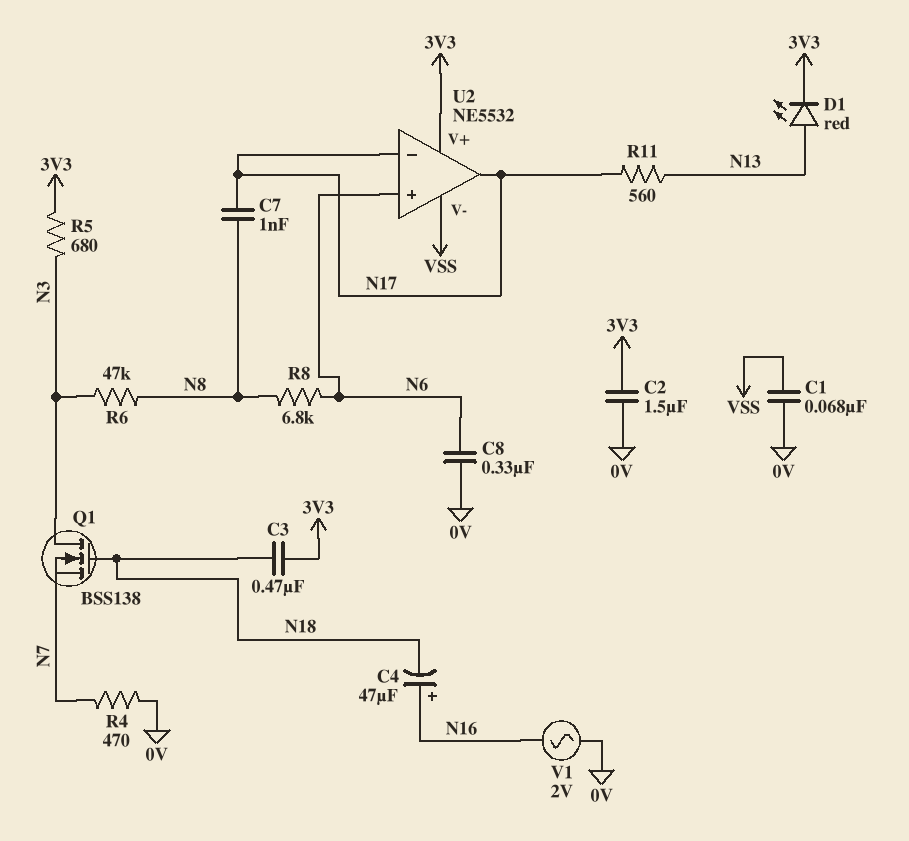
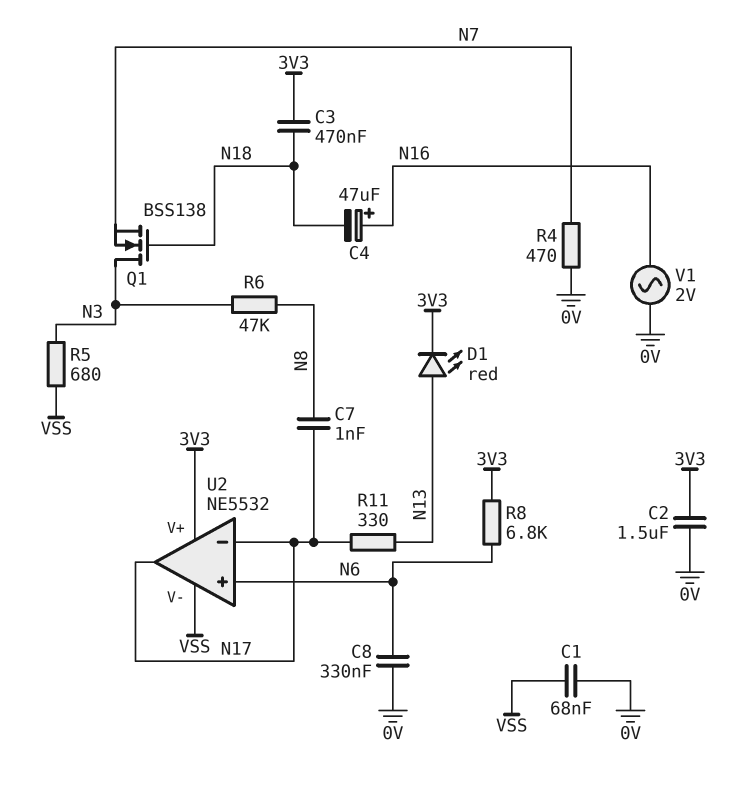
R5: 680 (3V3, N3) -> 680 (N3, VSS)
R8: 6.8k (N6, N8) -> 6.8k (3V3, N6)
R11: 560 (N13, N17) -> 330 (N13, N17)

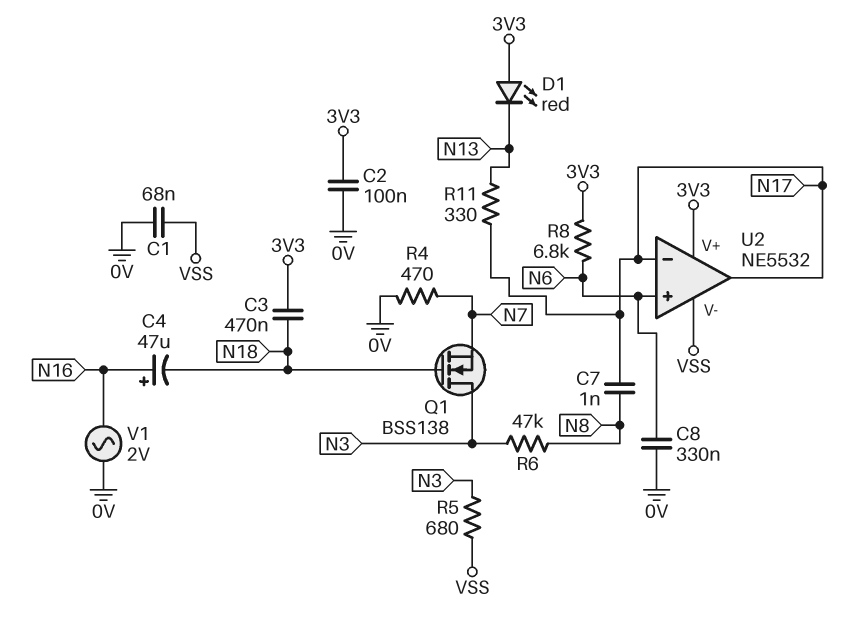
C2: 1.5uF (0V, 3V3) -> 100nF (0V, 3V3)
D1: LED red (A N13, K 3V3) -> LED red (A 3V3, K N13)

